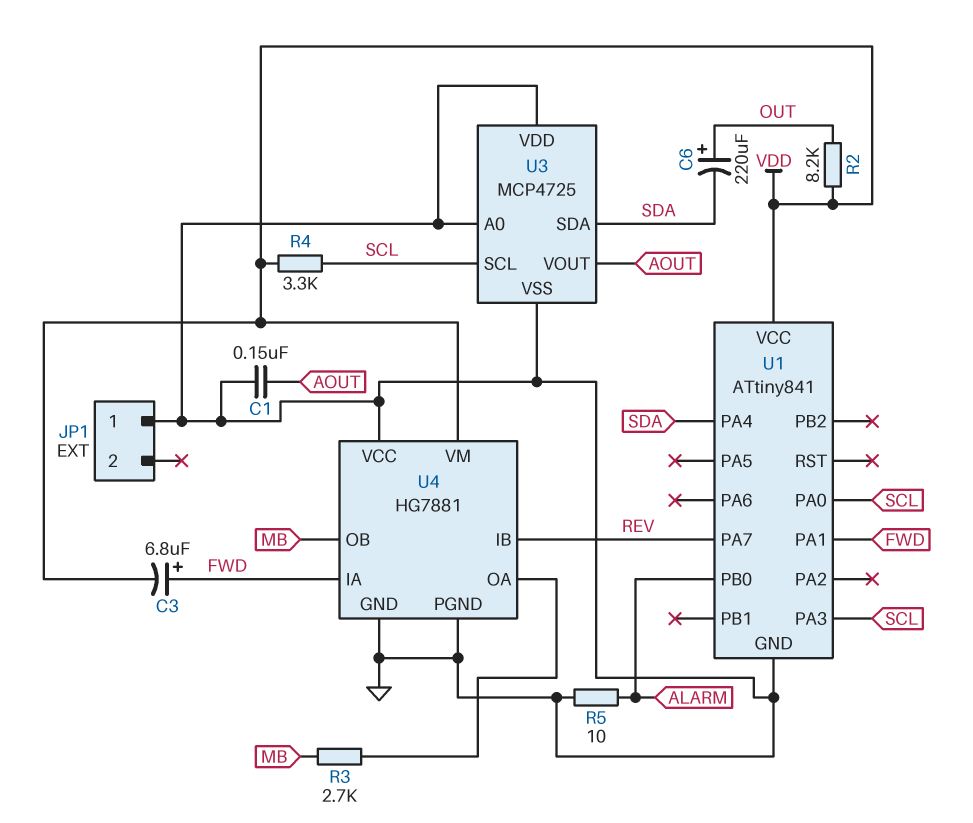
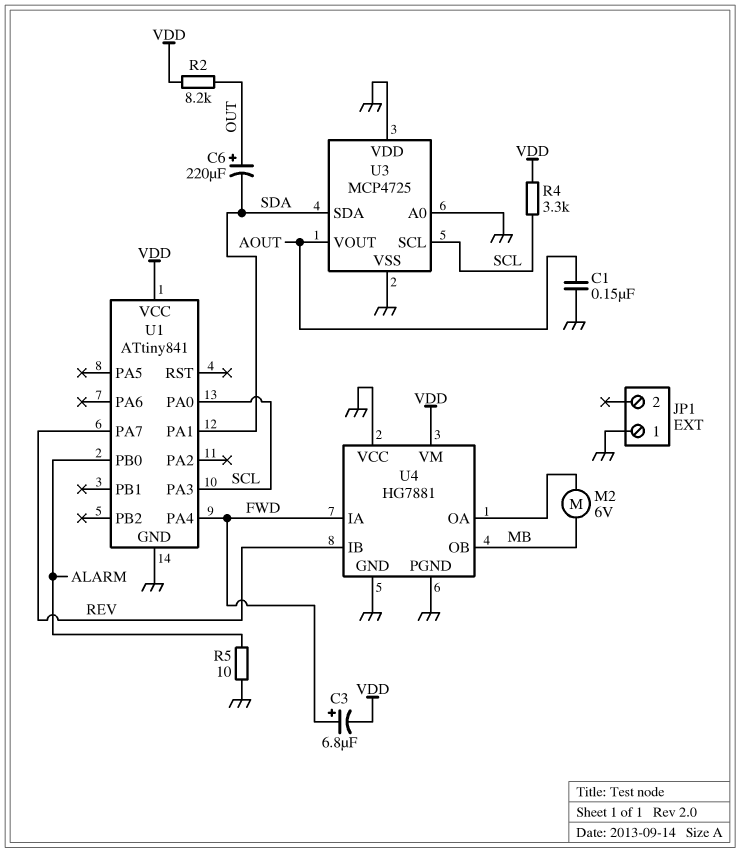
M2: none -> motor 6V (MB, U4/OA)
R3: 2.7k (MB, U4/OA) -> none
U1 pin PA1: FWD -> SDA
U1 pin PA4: SDA -> FWD

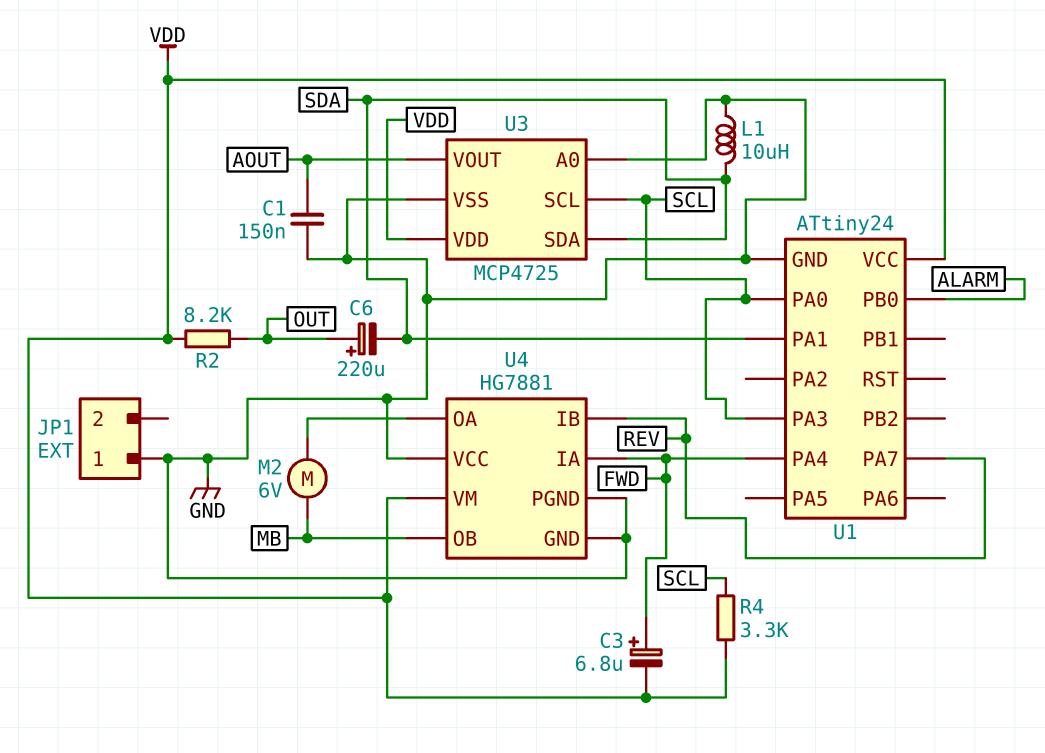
L1: none -> 10uH (GND, SDA)
R5: 10 (ALARM, GND) -> none
U1: ATtiny841 -> ATtiny24
U3 pin VDD: GND -> VDD

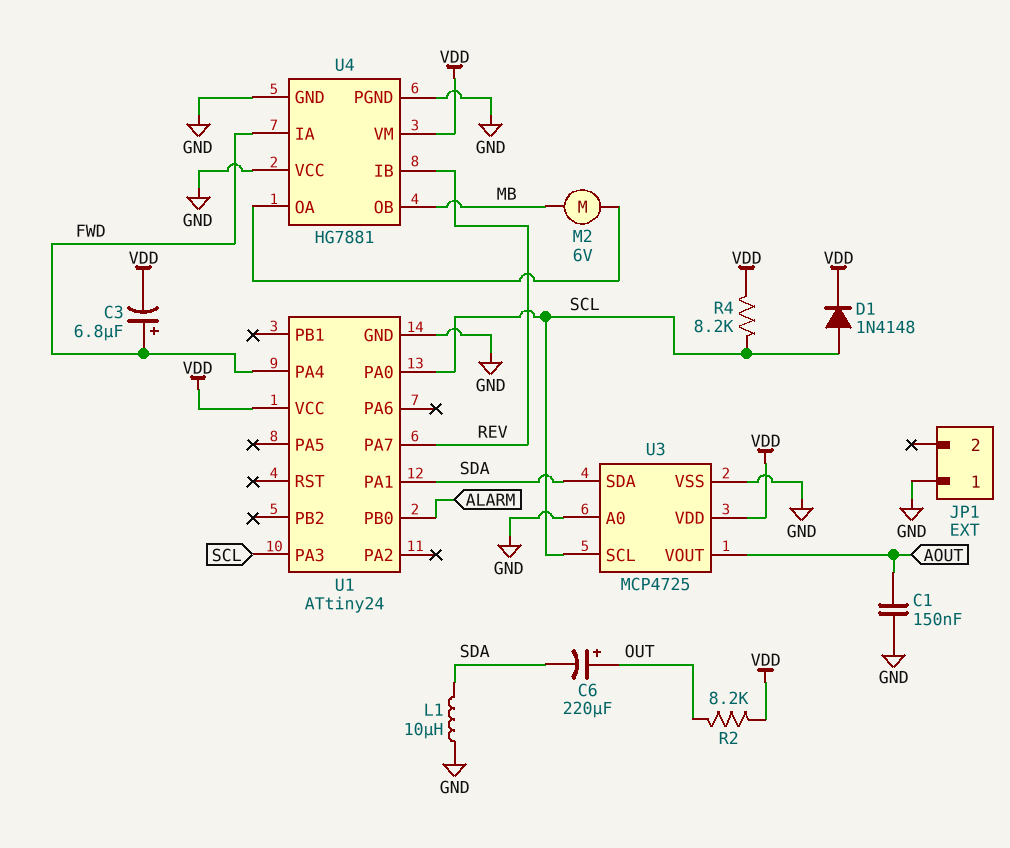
D1: none -> diode 1N4148 (A SCL, K VDD)
R4: 3.3k (SCL, VDD) -> 8.2k (SCL, VDD)

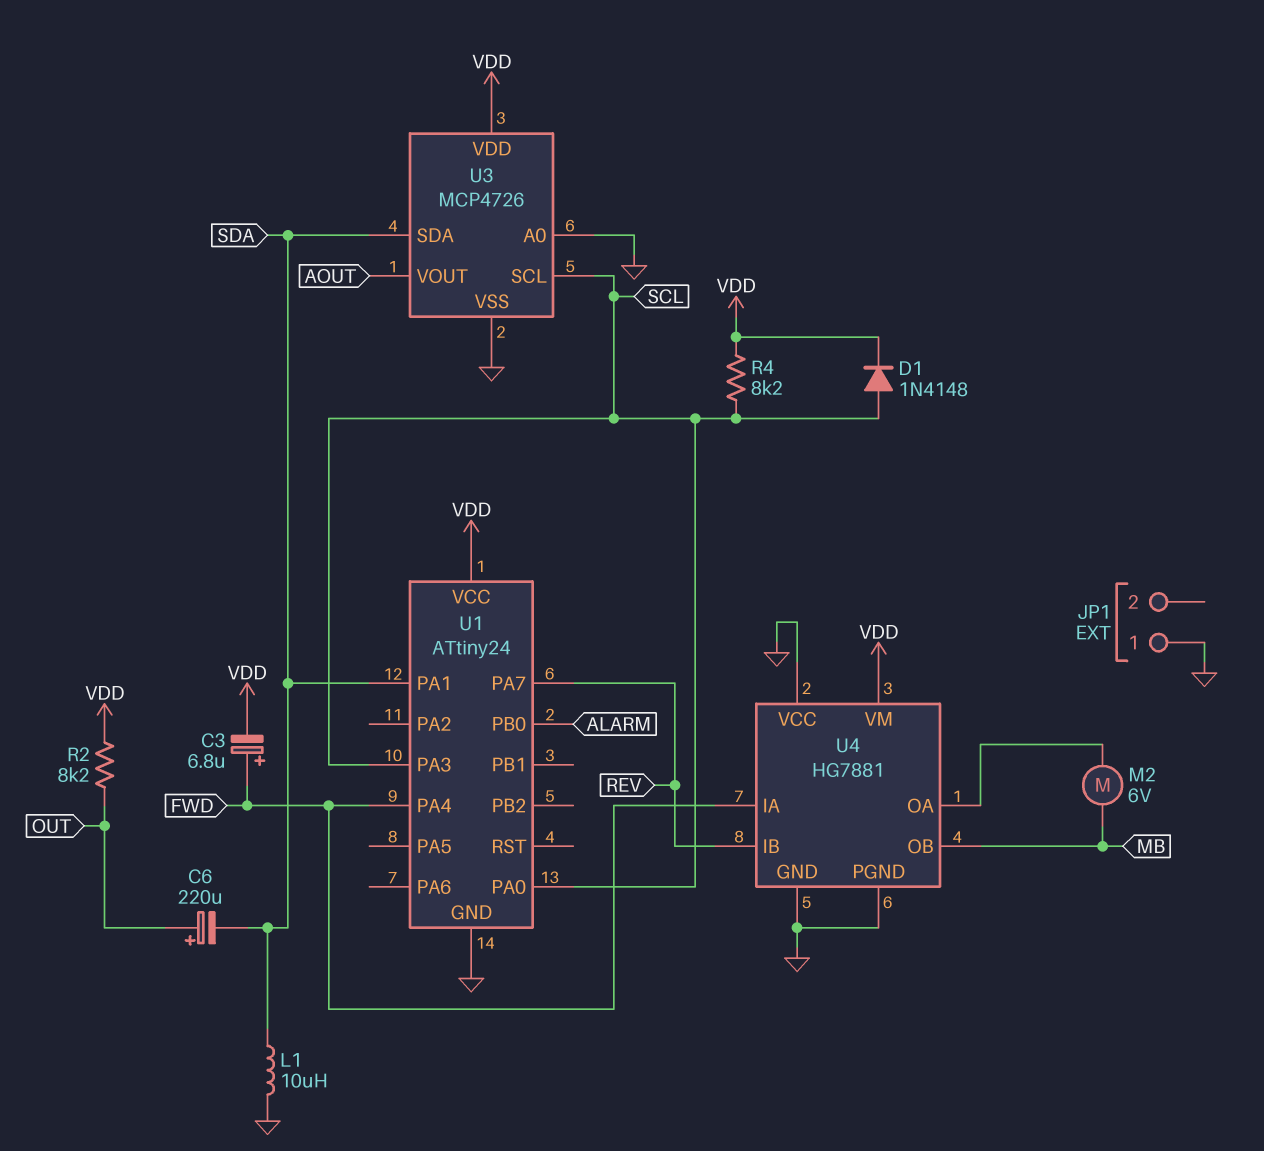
C1: 150nF (AOUT, GND) -> none
U3: MCP4725 -> MCP4726

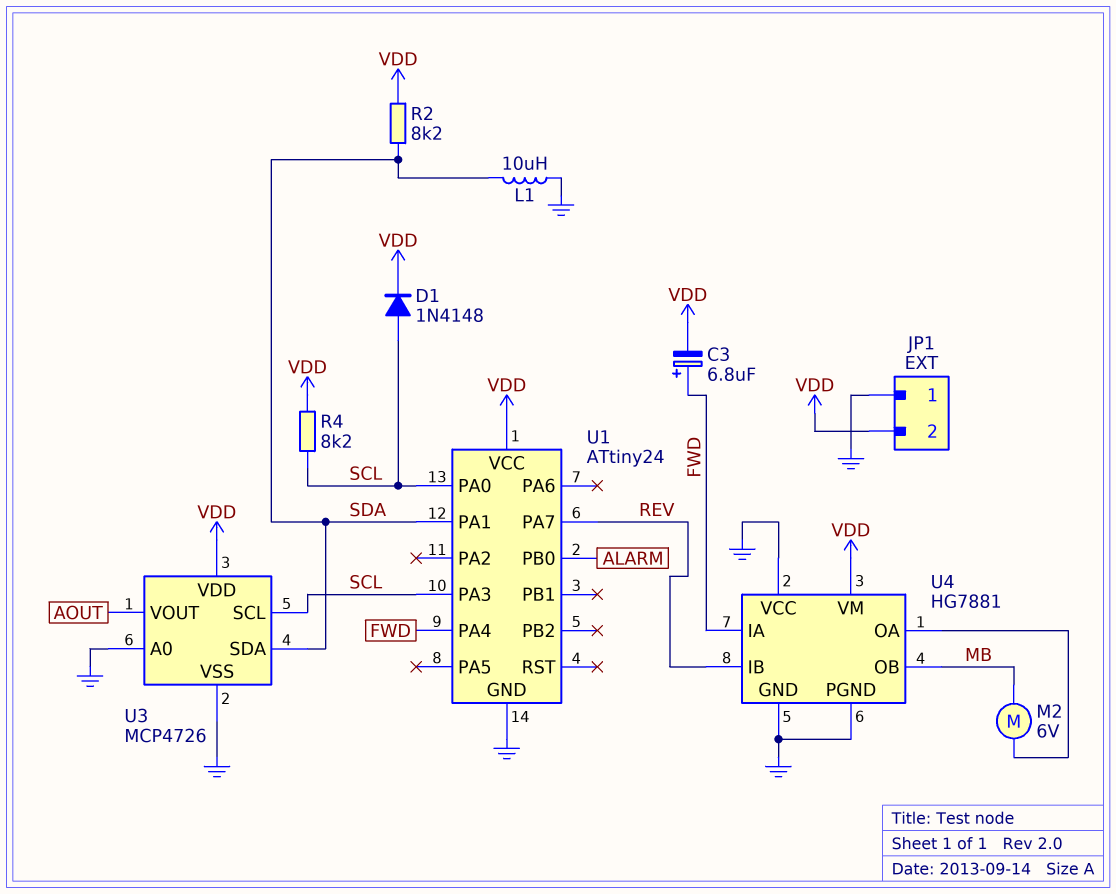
C6: 220uF (plus OUT, minus SDA) -> none
JP1 pin 2: none -> VDD
R2: 8.2k (OUT, VDD) -> 8.2k (SDA, VDD)

